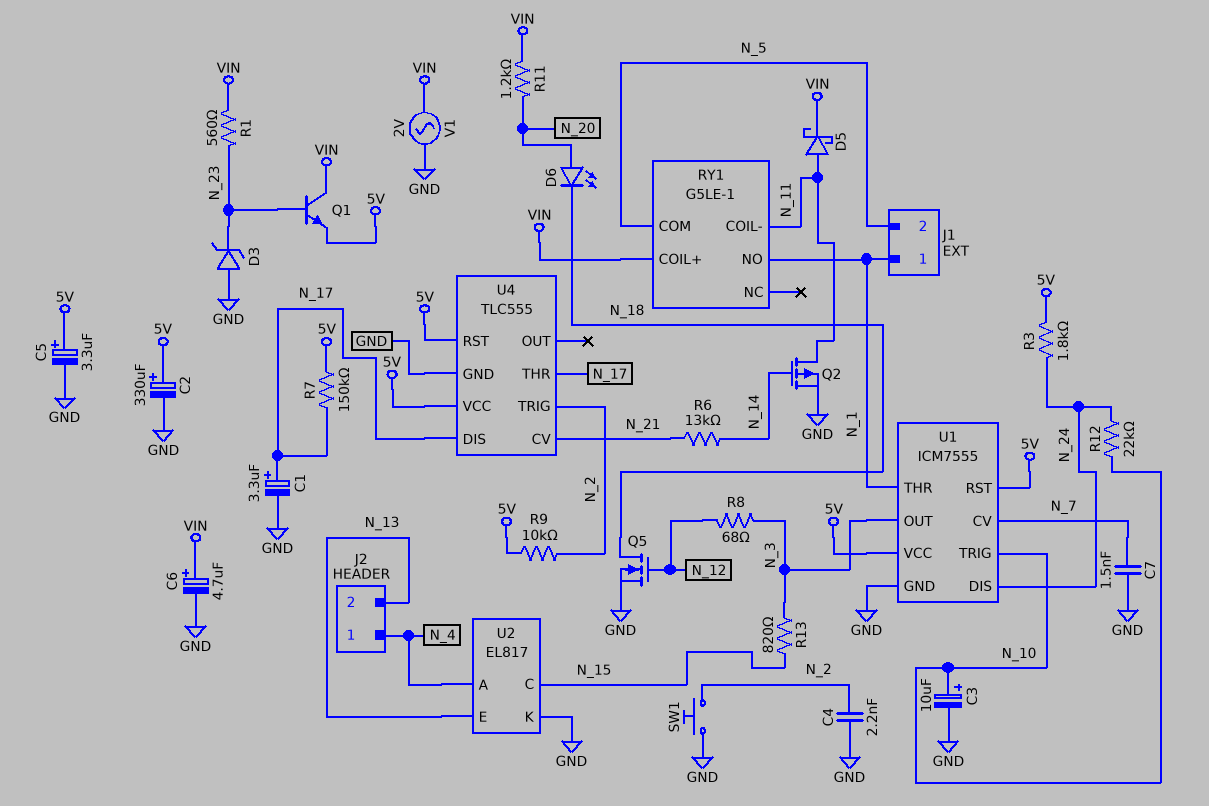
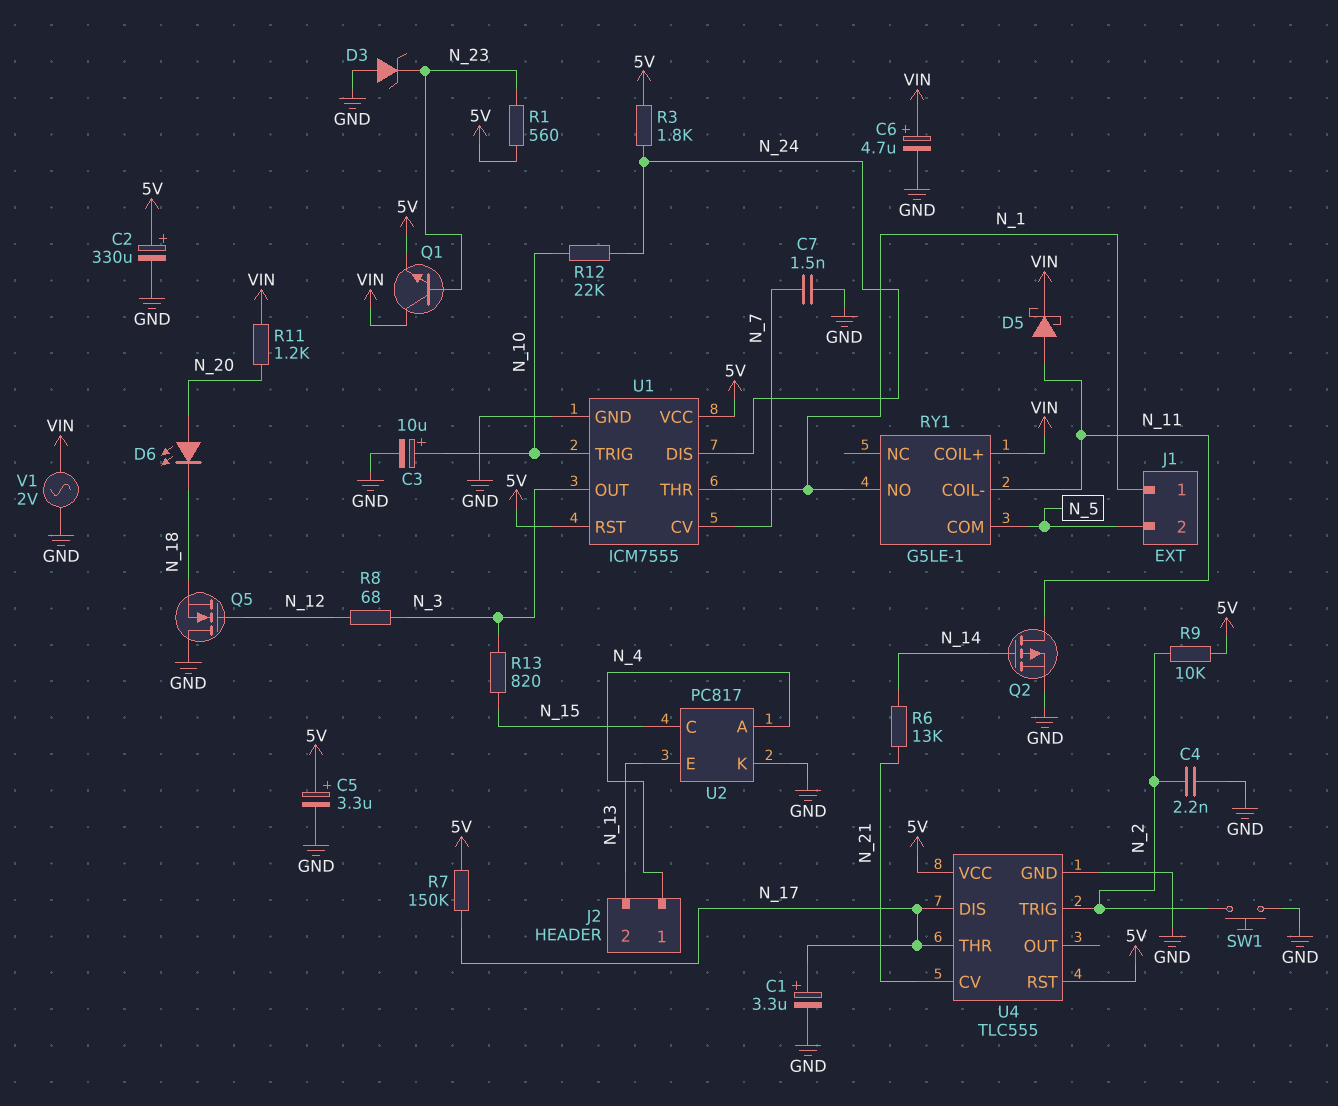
Q5: NMOS (G N_12, D N_18, S GND) -> NMOS (G N_12, D GND, S N_18)
R1: 560 (N_23, VIN) -> 560 (5V, N_23)
U2: EL817 -> PC817

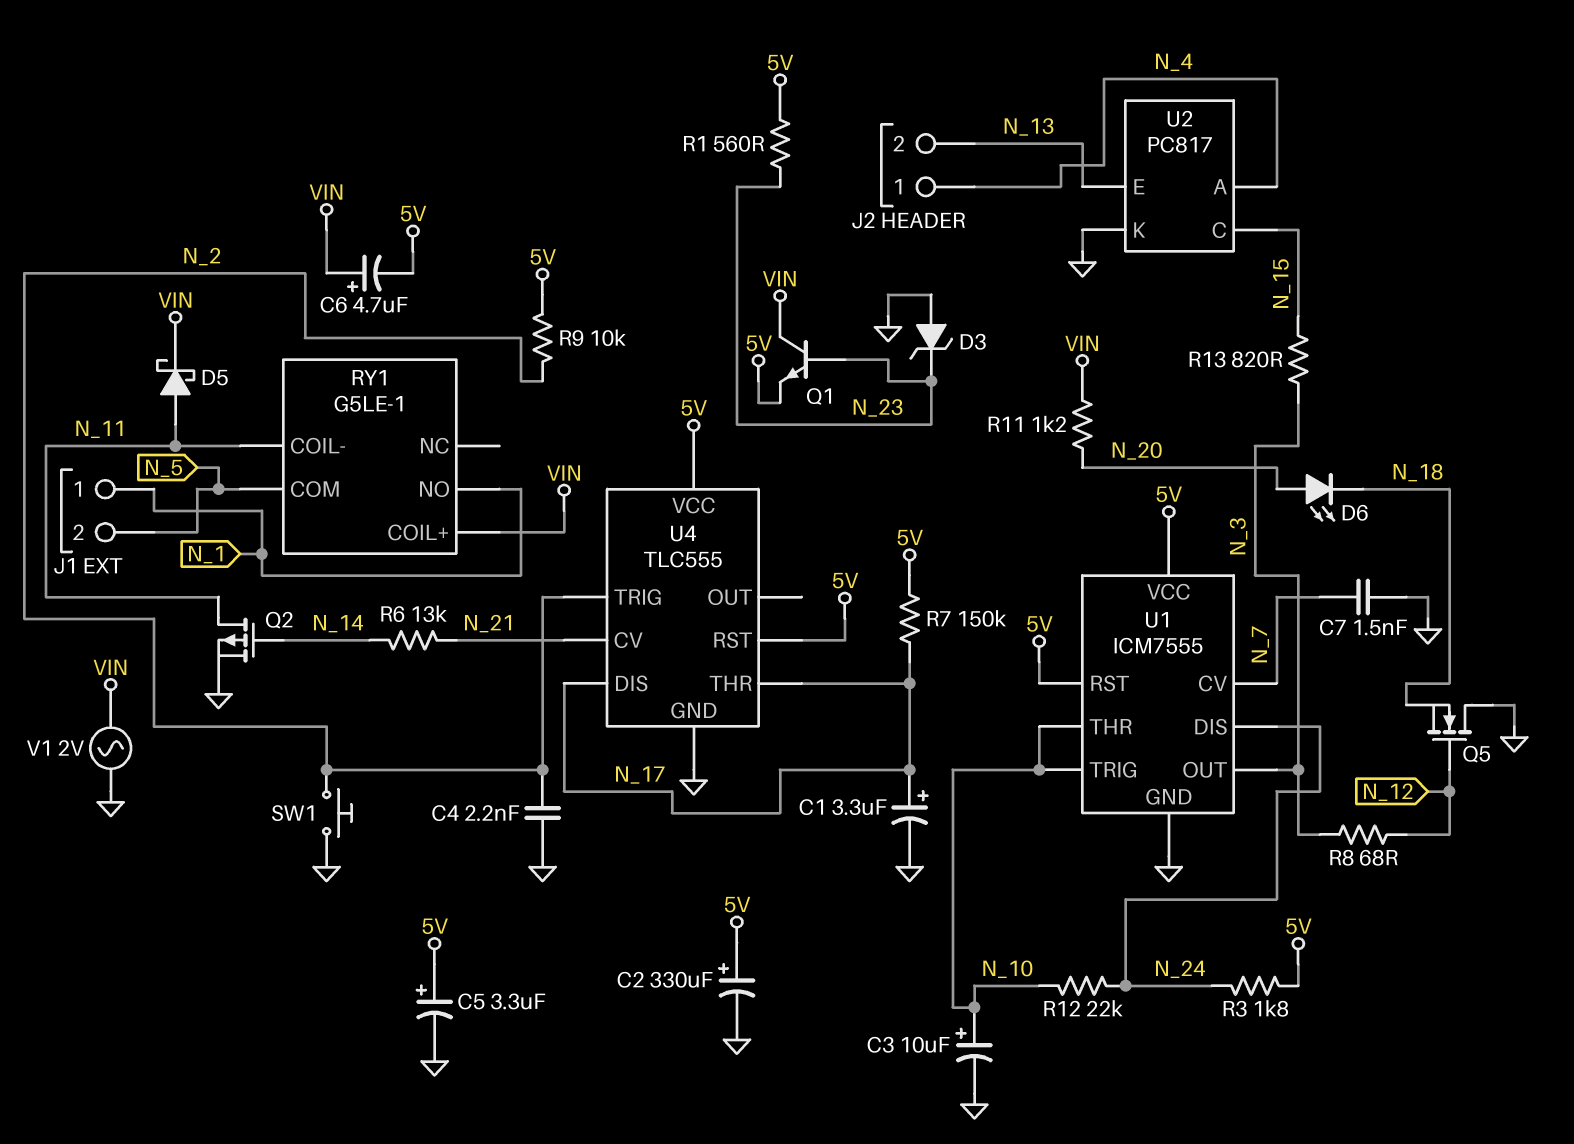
C6: 4.7uF (plus VIN, minus GND) -> 4.7uF (plus VIN, minus 5V)
U1 pin THR: N_1 -> N_10

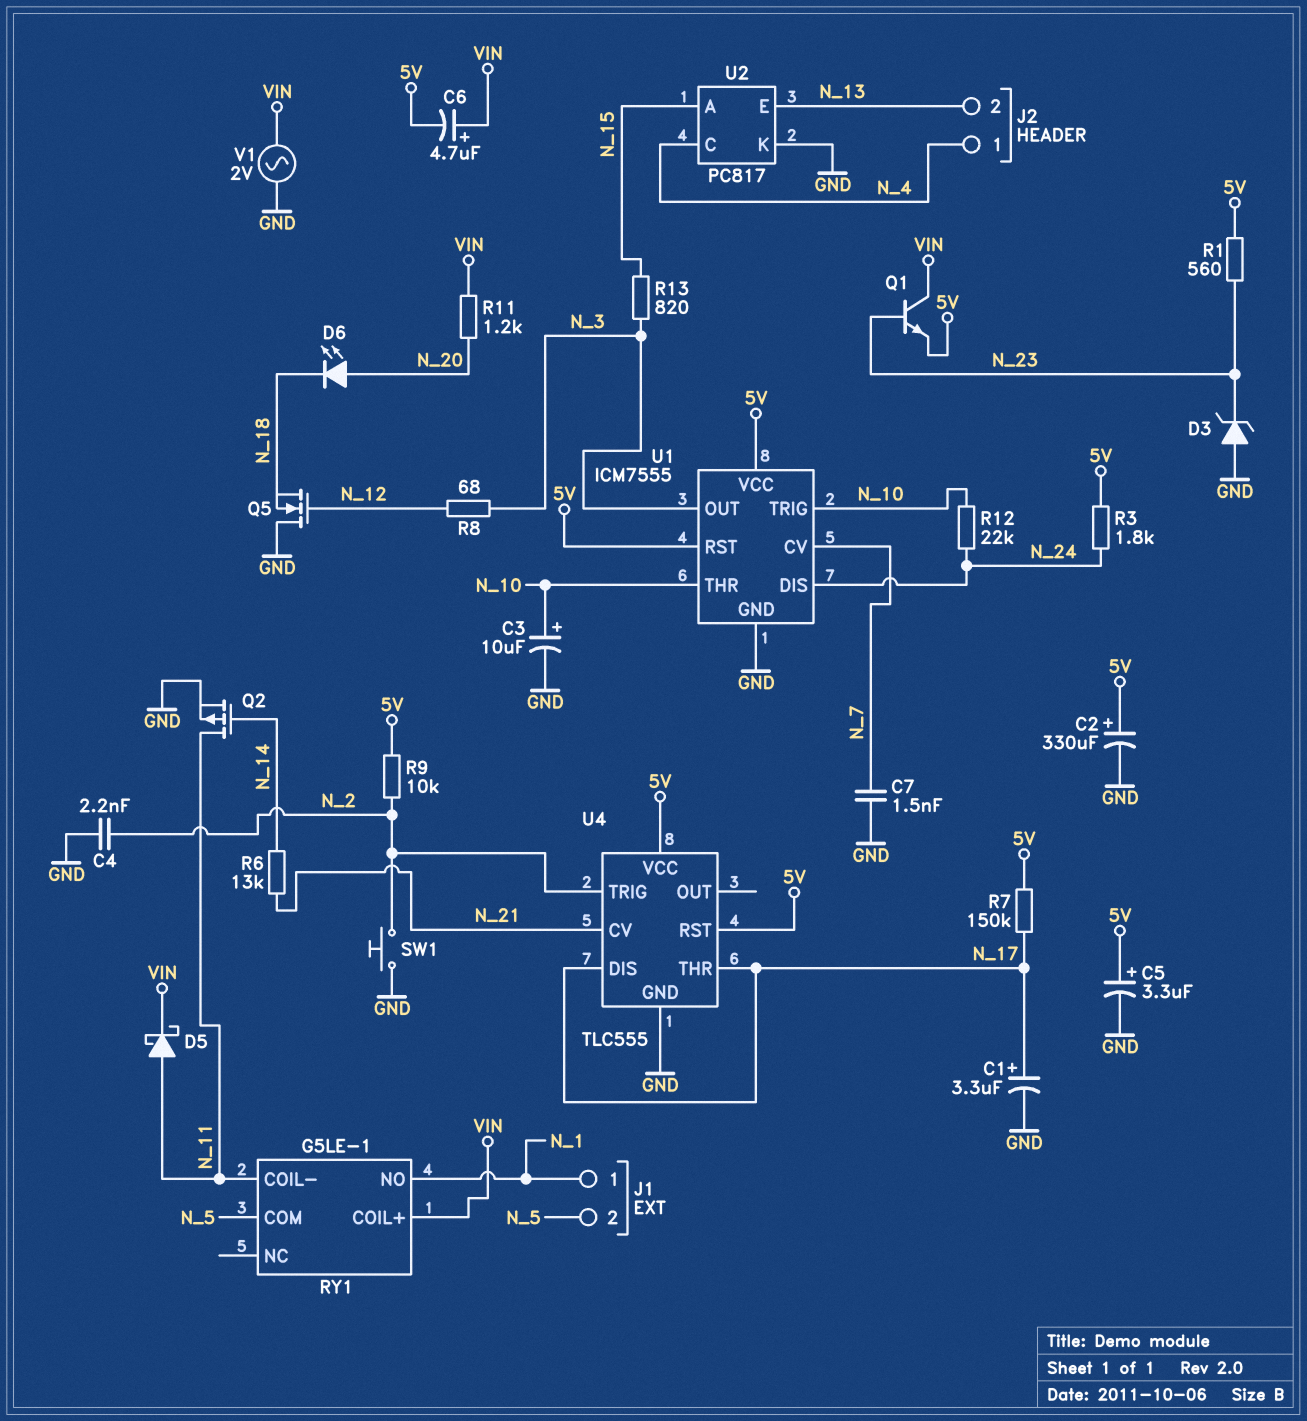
U2 pin A: N_4 -> N_15
U2 pin C: N_15 -> N_4

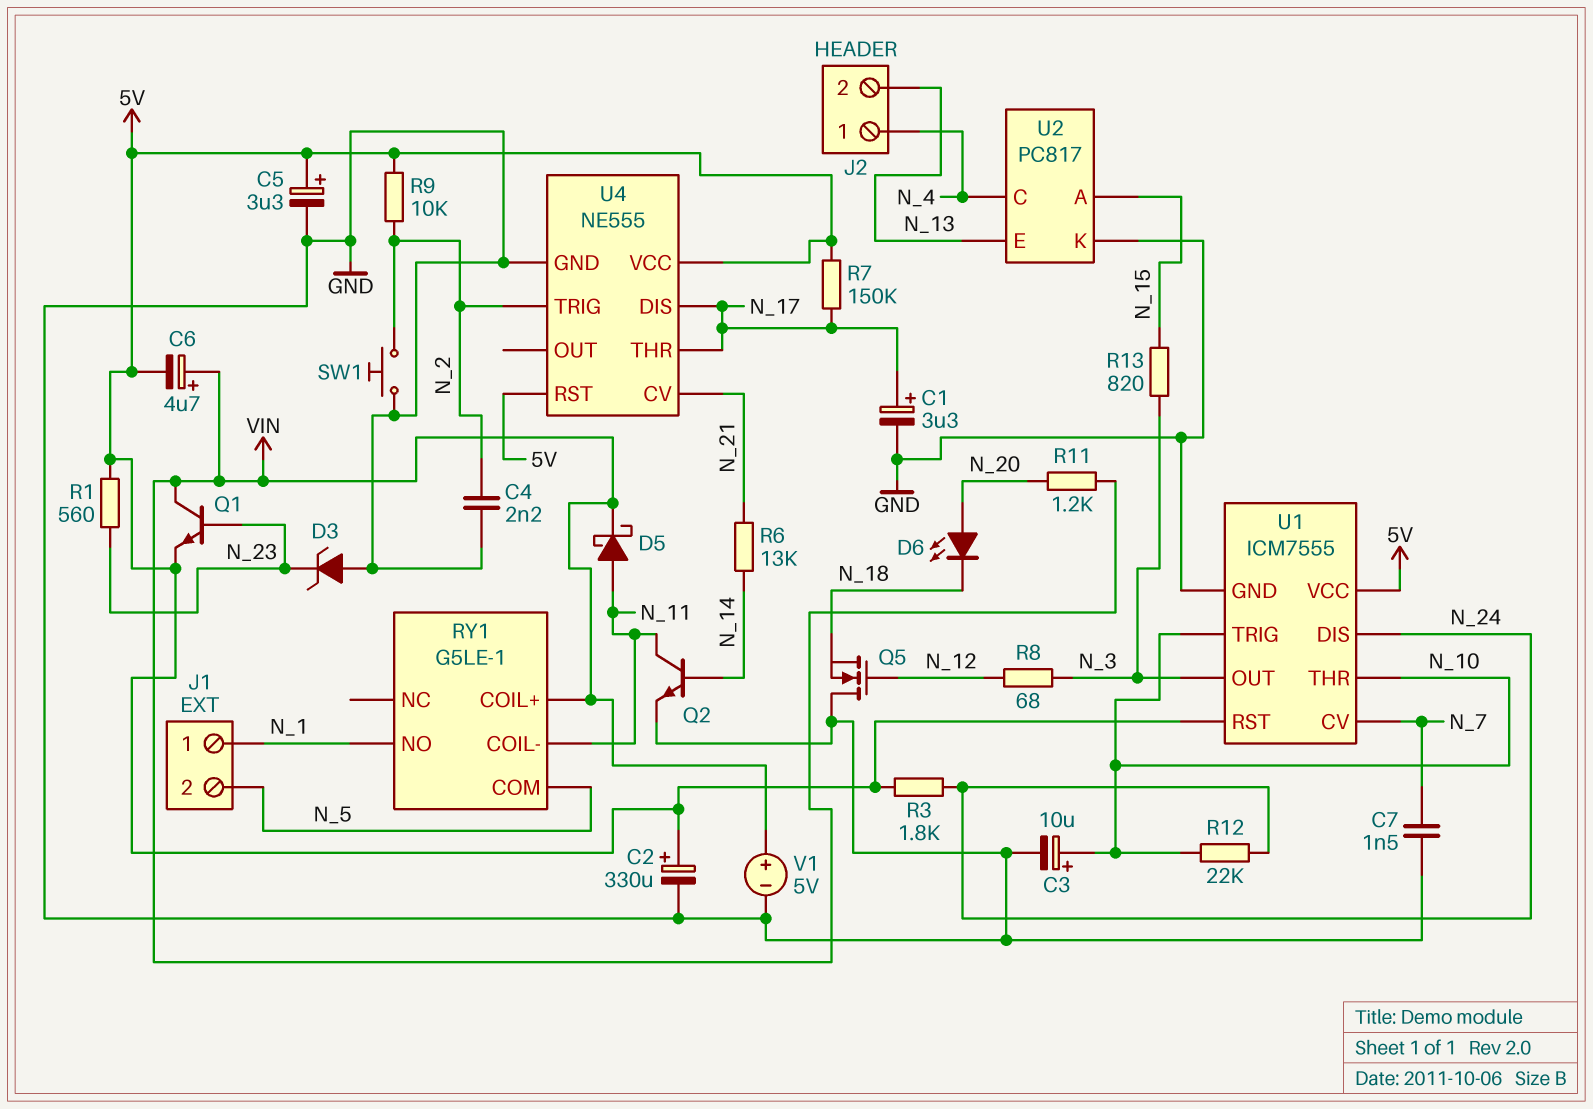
Q2: PMOS (G N_14, D N_11, S GND) -> NPN (B N_14, C N_11, E GND)
U4: TLC555 -> NE555
V1: AC 2V (GND, VIN) -> 5V (plus VIN, minus GND)

